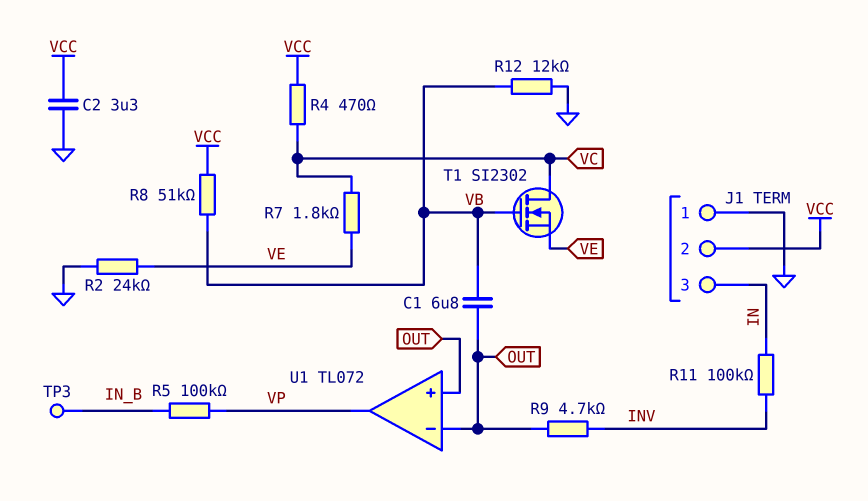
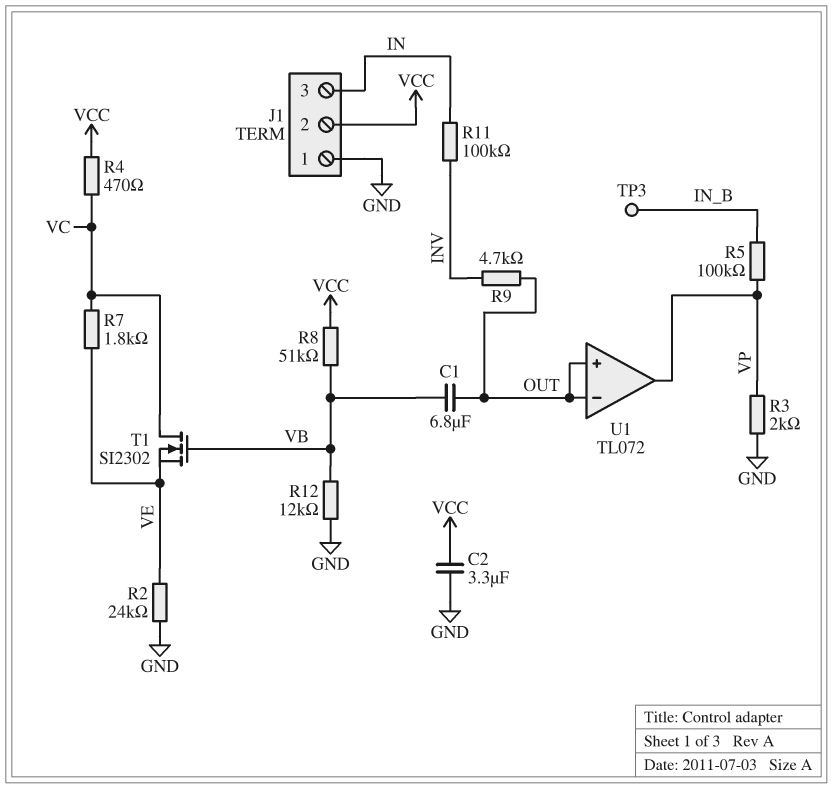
R3: none -> 2k (GND, VP)

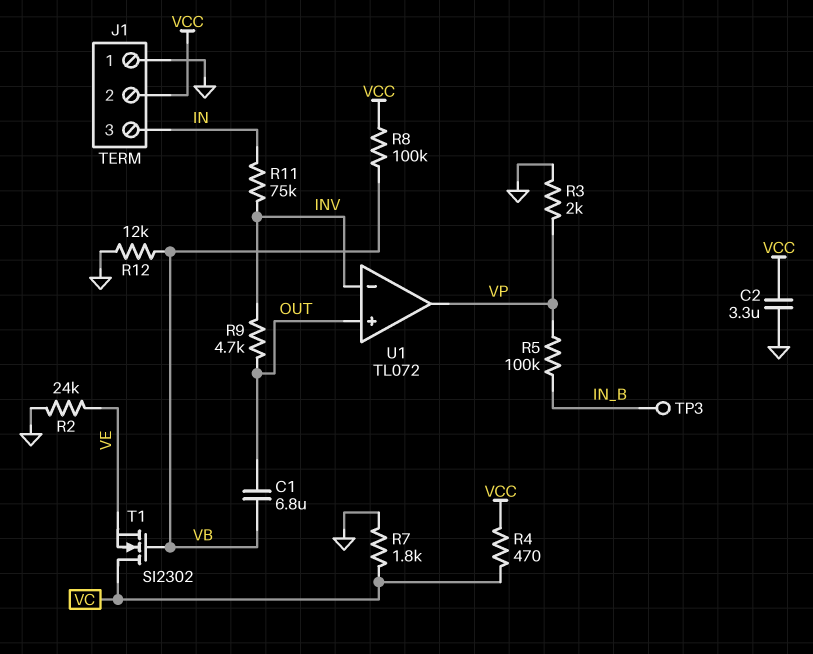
R7: 1.8k (VC, VE) -> 1.8k (GND, VC)
R8: 51k (VB, VCC) -> 100k (VB, VCC)
R11: 100k (IN, INV) -> 75k (IN, INV)
U1 pin in-: OUT -> INV

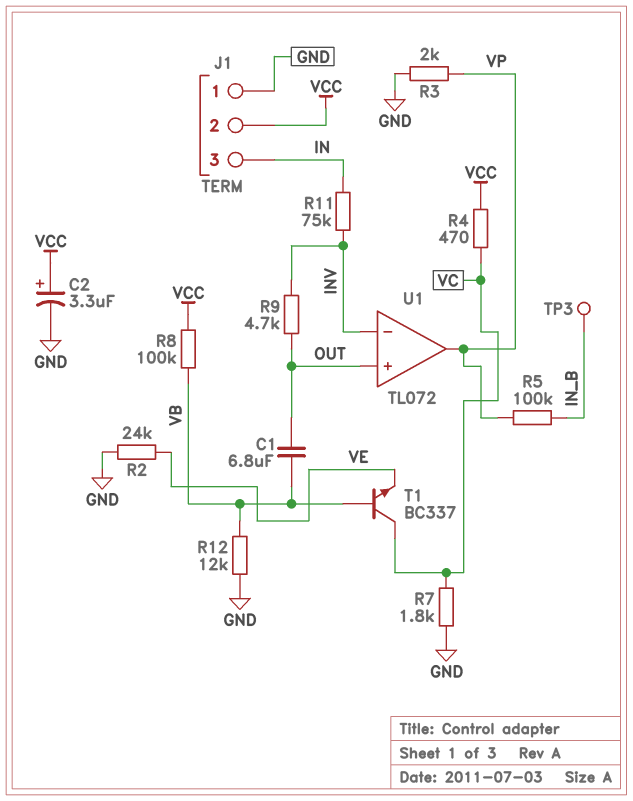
C2: 3.3uF (GND, VCC) -> 3.3uF (plus VCC, minus GND)
T1: NMOS SI2302 (G VB, D VC, S VE) -> NPN BC337 (B VB, C VC, E VE)

